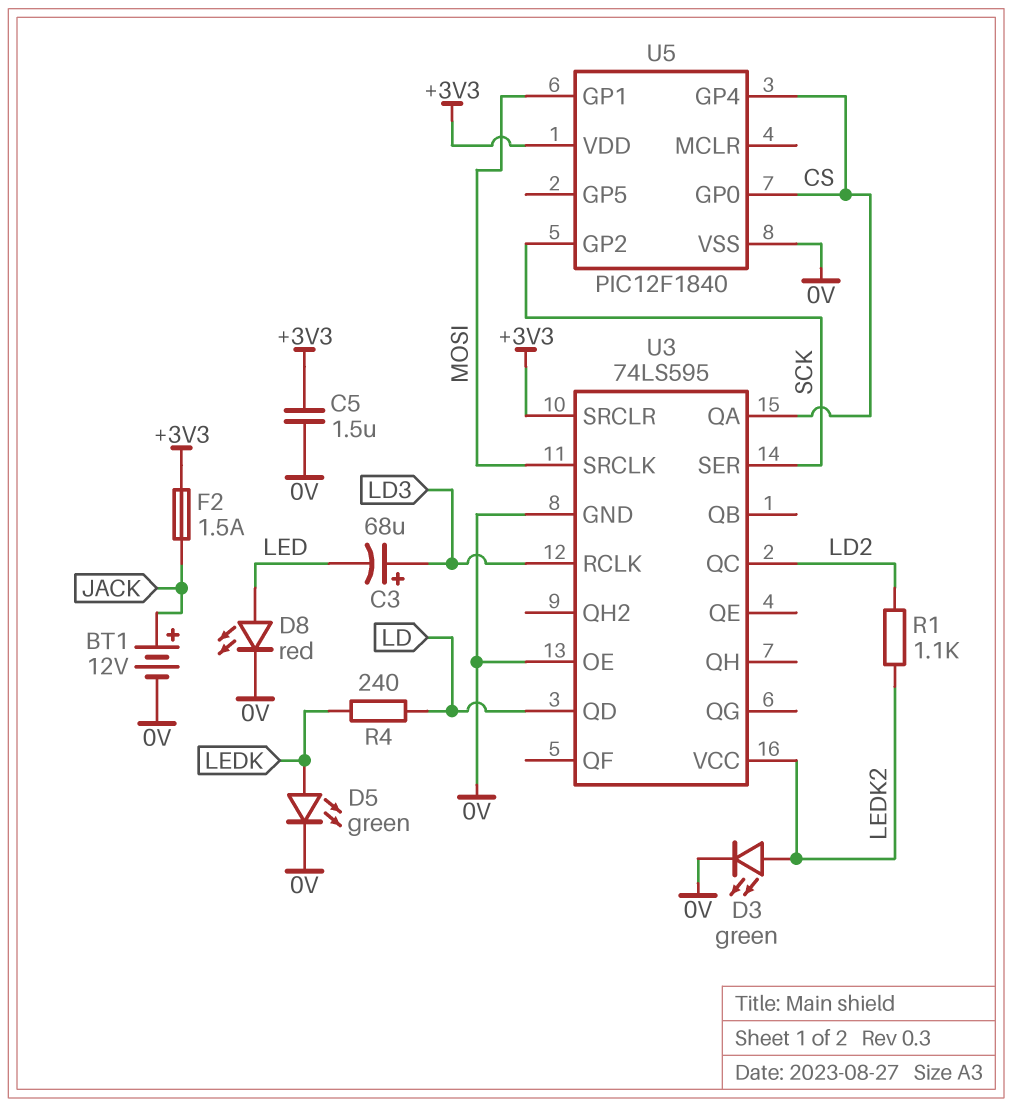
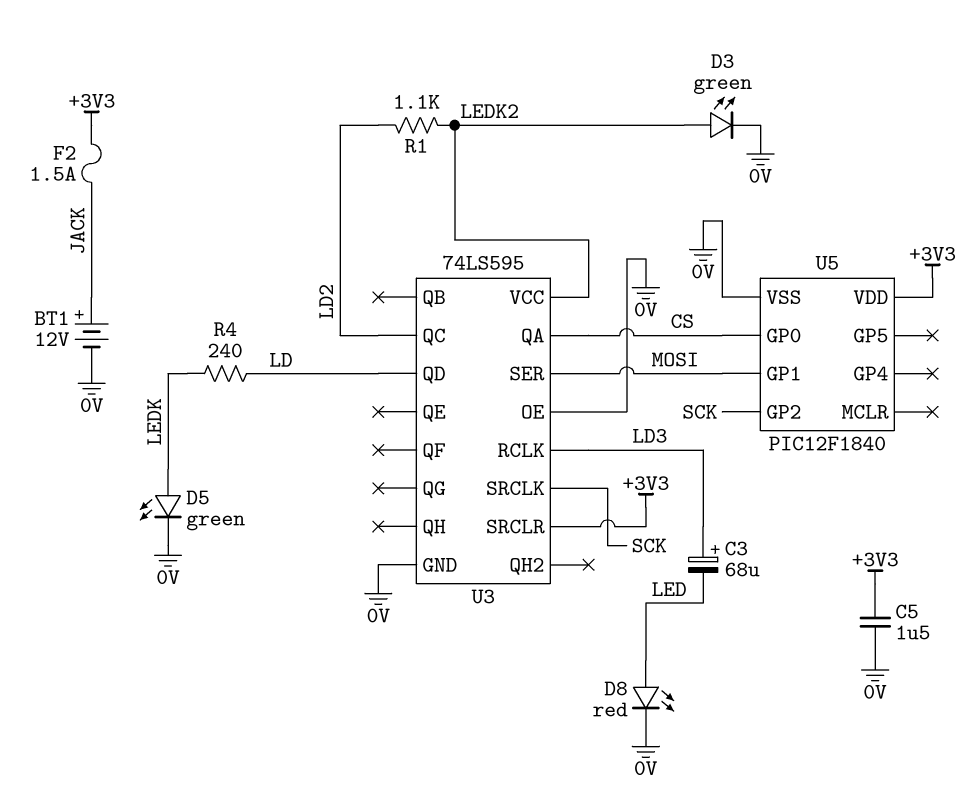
U3 pin SER: SCK -> MOSI
U3 pin SRCLK: MOSI -> SCK
U5 pin GP4: CS -> none

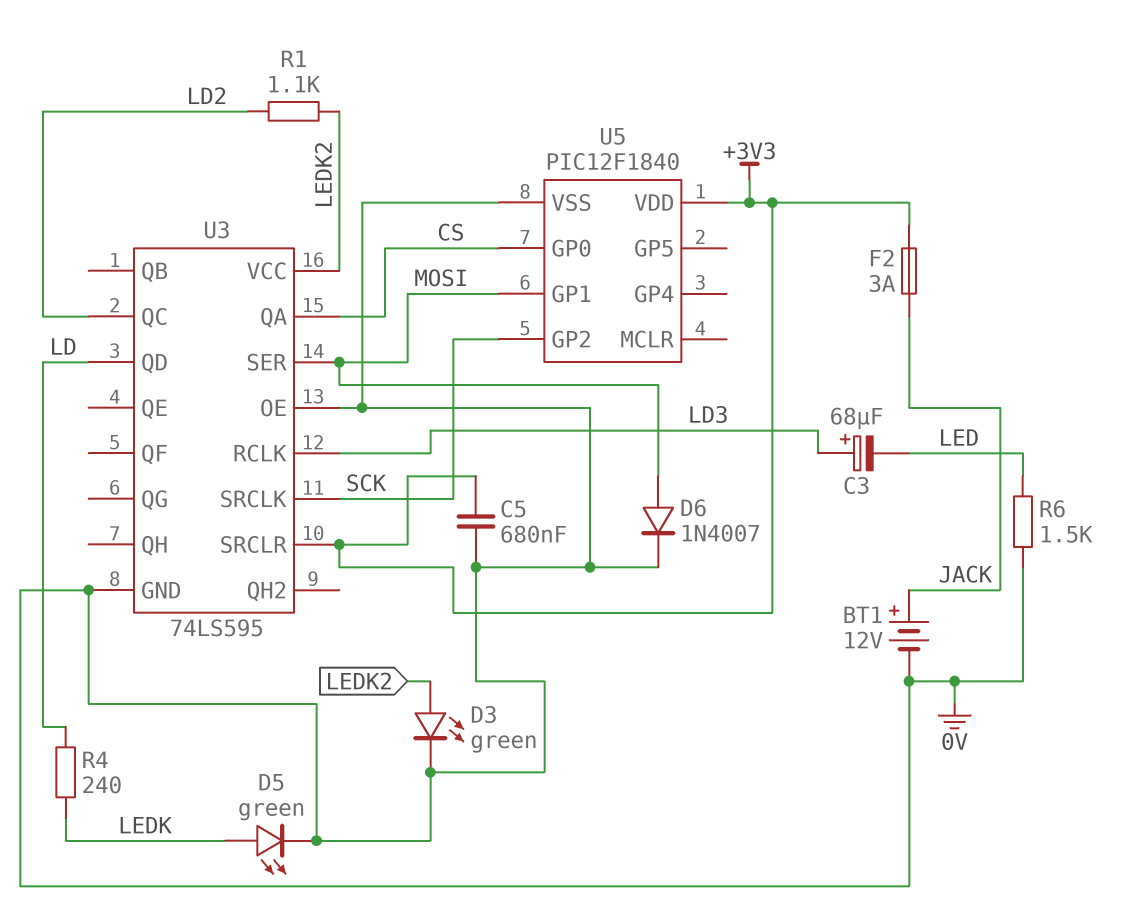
C5: 1.5uF (+3V3, 0V) -> 680nF (+3V3, 0V)
D6: none -> diode 1N4007 (A MOSI, K 0V)
D8: LED red (A LED, K 0V) -> none
F2: 1.5A (+3V3, JACK) -> 3A (+3V3, JACK)
R6: none -> 1.5k (0V, LED)

